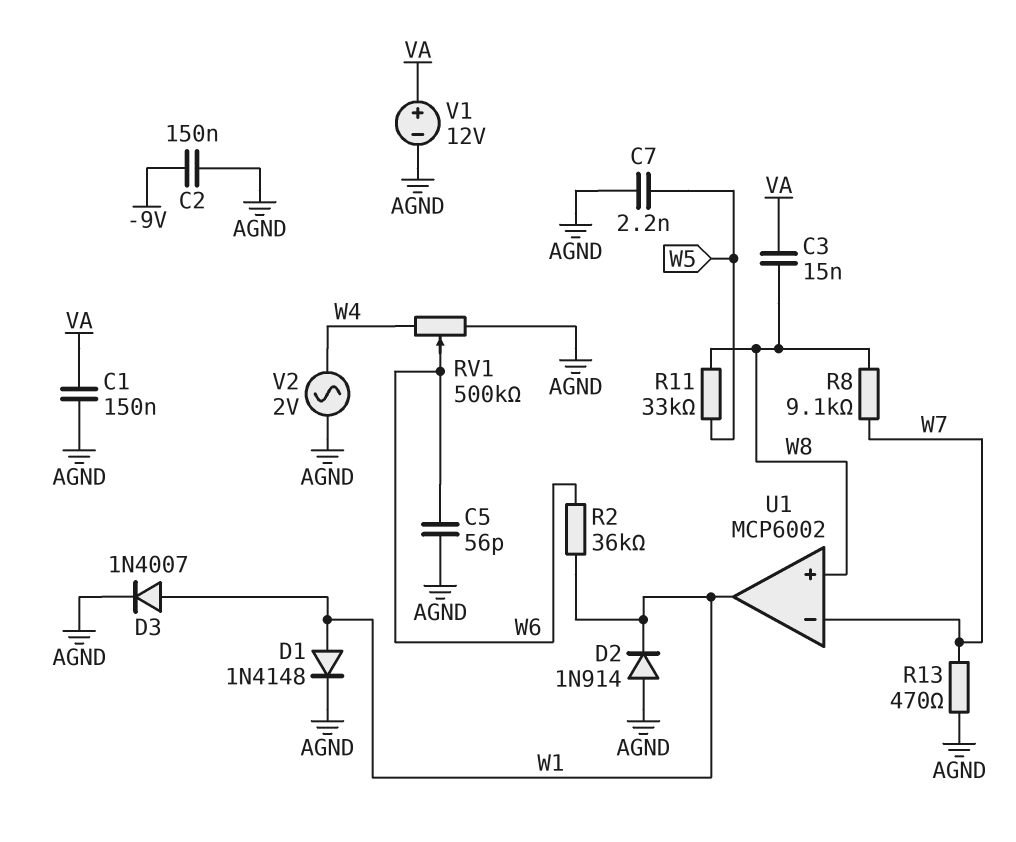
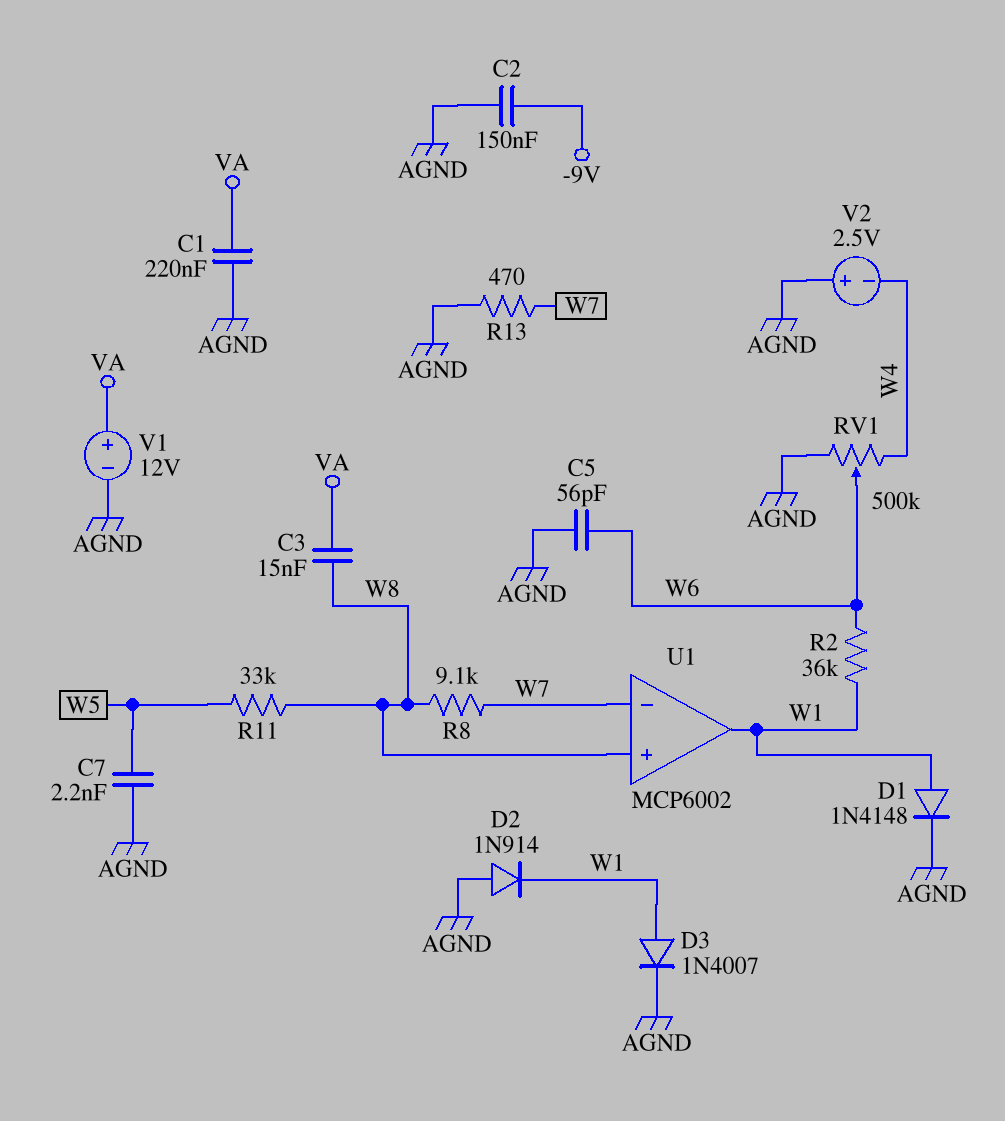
C1: 150nF (AGND, VA) -> 220nF (AGND, VA)
V2: AC 2V (AGND, W4) -> 2.5V (plus AGND, minus W4)

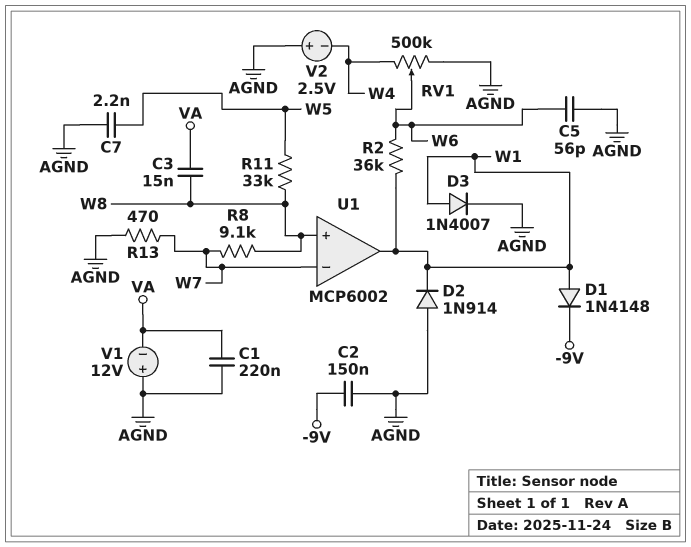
D1: diode 1N4148 (A W1, K AGND) -> diode 1N4148 (A W1, K -9V)
V1: 12V (plus VA, minus AGND) -> 12V (plus AGND, minus VA)

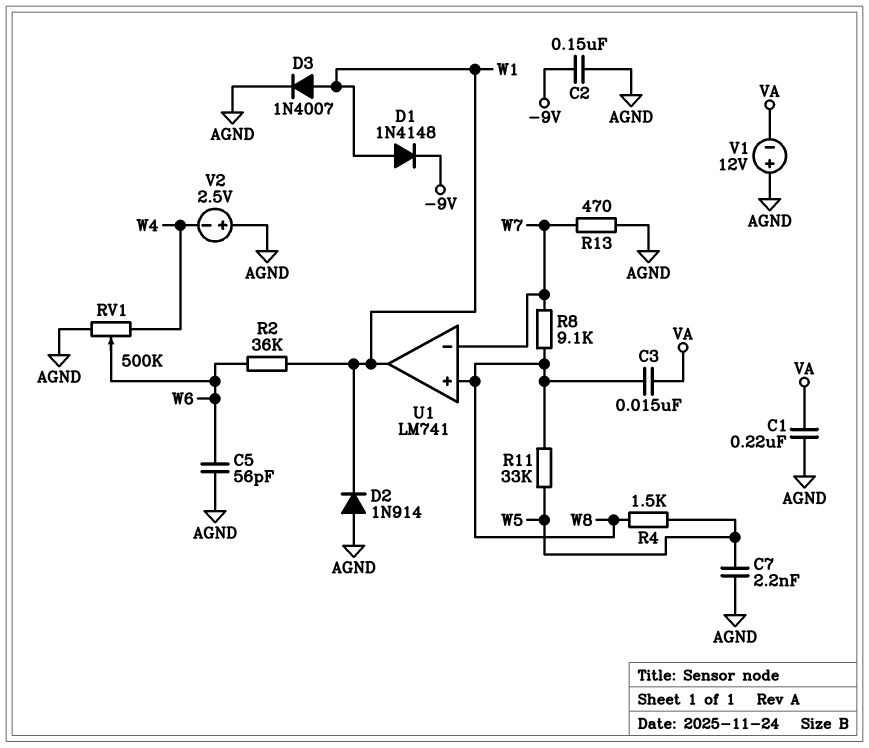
R4: none -> 1.5k (W5, W8)
U1: MCP6002 -> LM741

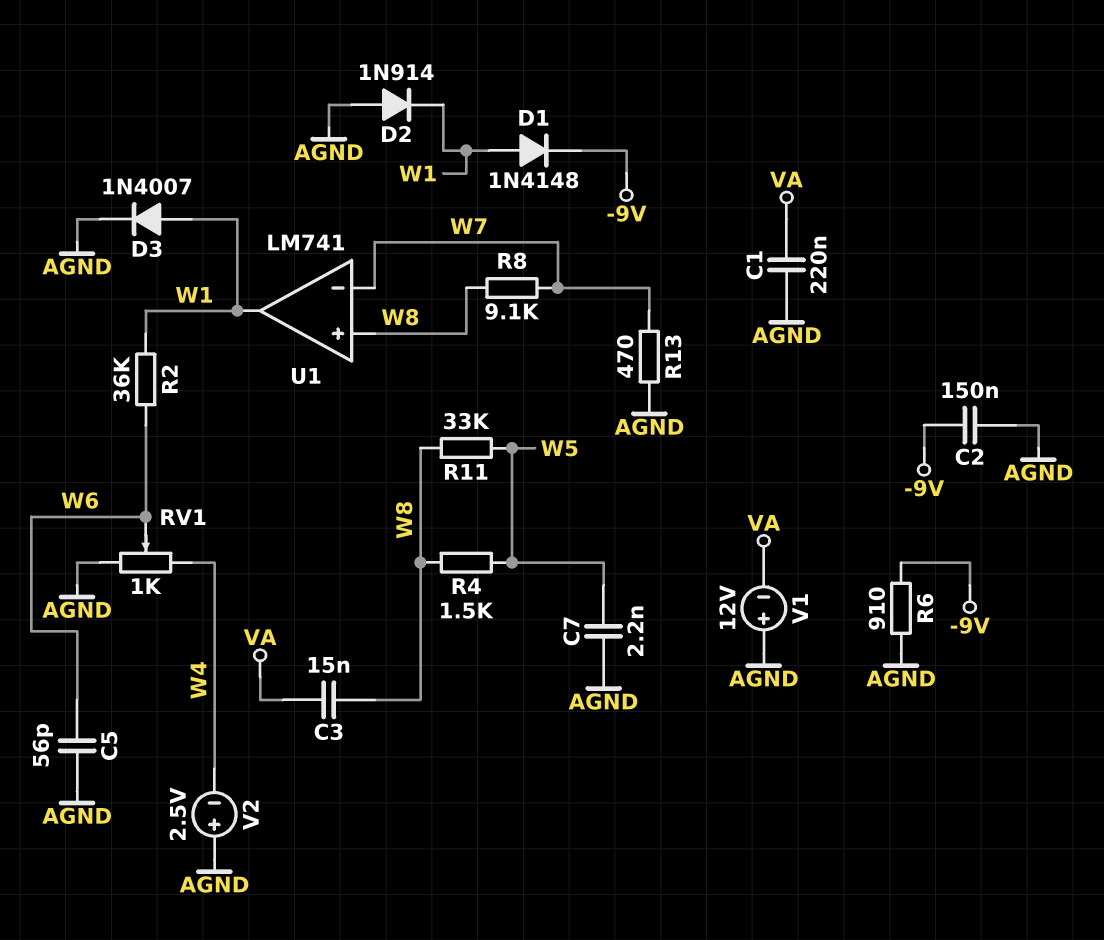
R6: none -> 910 (-9V, AGND)
RV1: 500k (AGND, W4, wiper W6) -> 1k (AGND, W4, wiper W6)

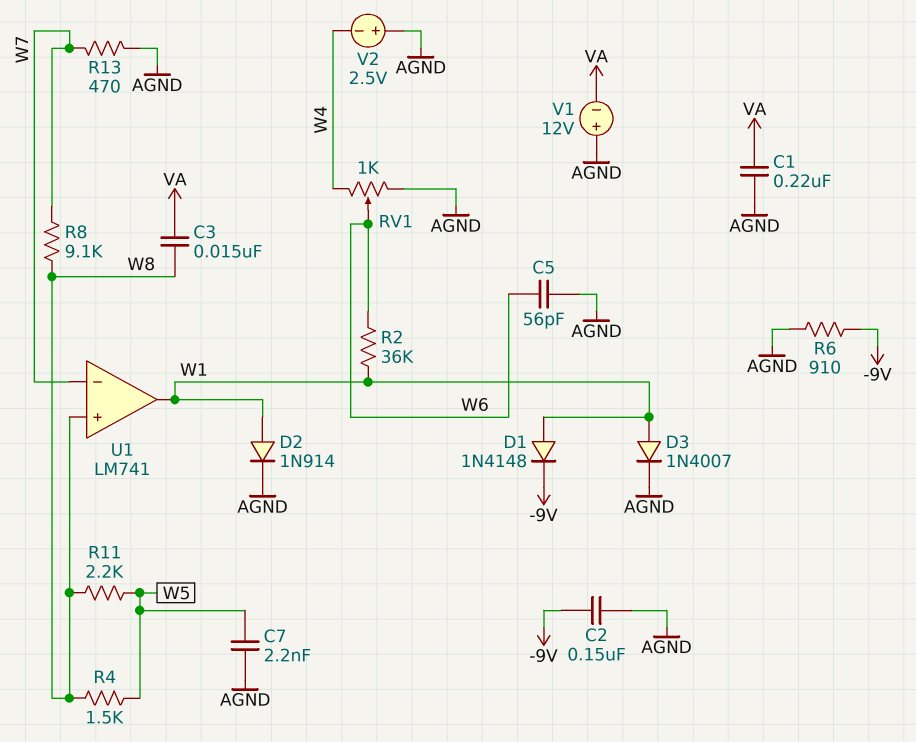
D2: diode 1N914 (A AGND, K W1) -> diode 1N914 (A W1, K AGND)
R11: 33k (W5, W8) -> 2.2k (W5, W8)

